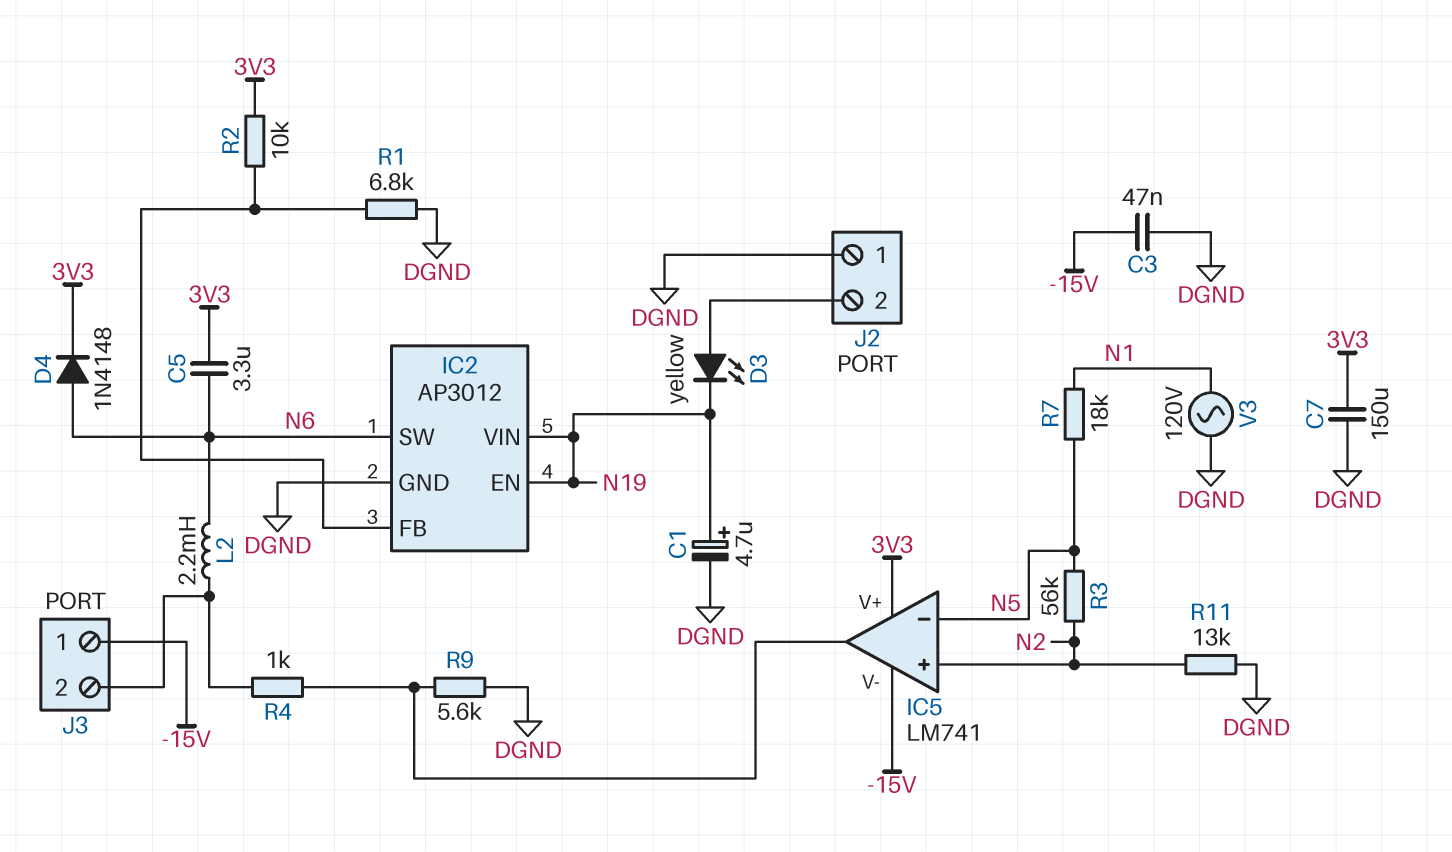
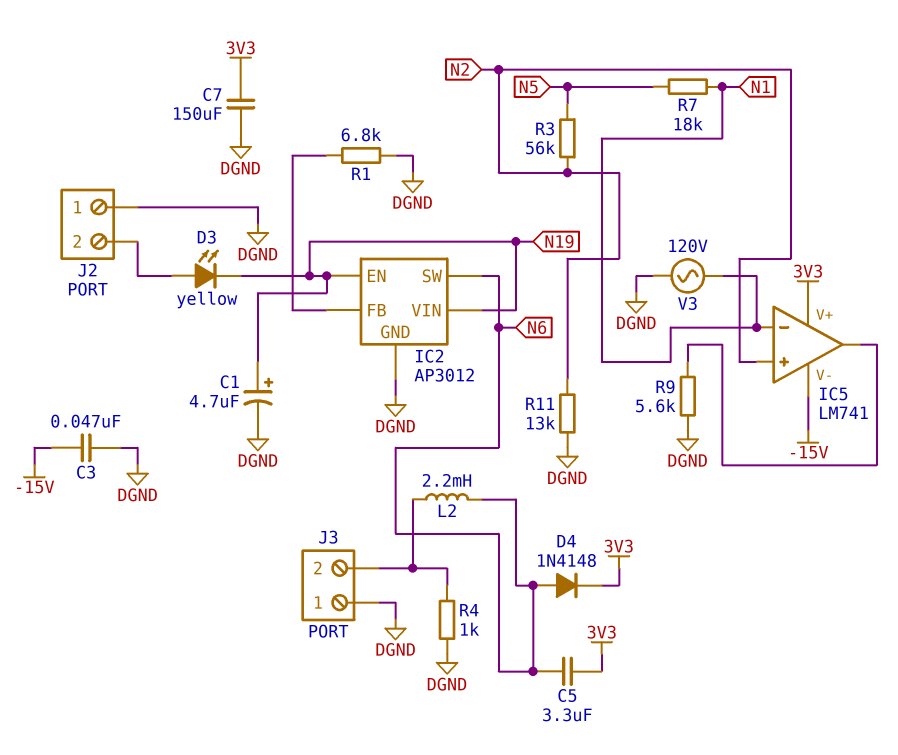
IC5 pin in-: N5 -> N1
J3 pin 1: -15V -> DGND
R2: 10k (3V3, IC2/FB) -> none
R4: 1k (IC5/out, J3/2) -> 1k (DGND, J3/2)

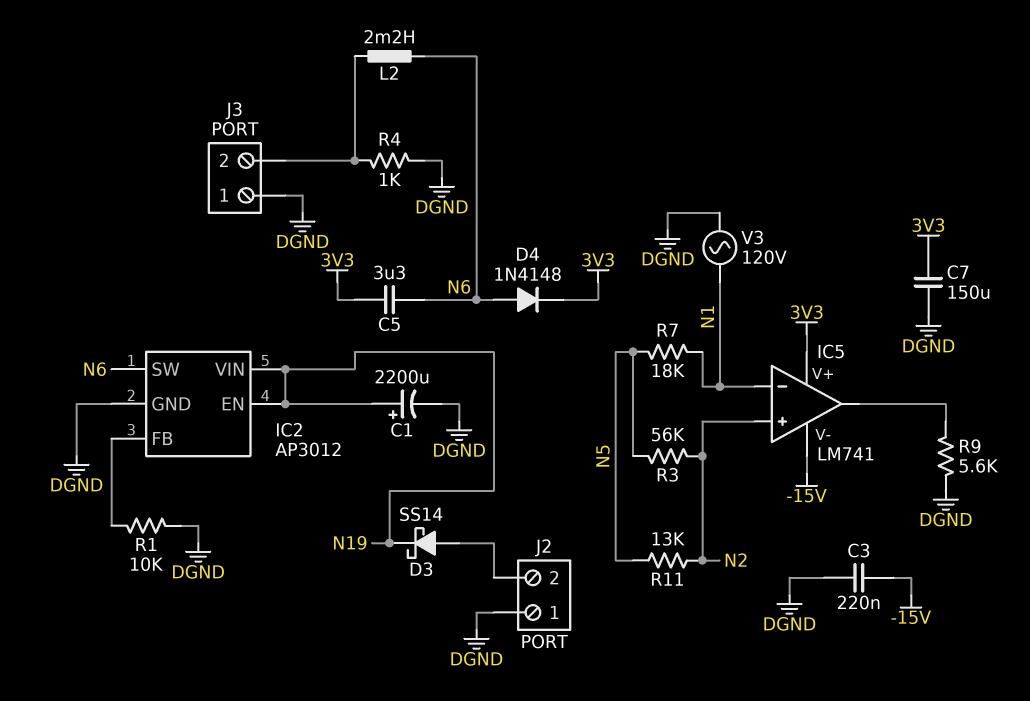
C1: 4.7uF (plus N19, minus DGND) -> 2200uF (plus N19, minus DGND)
C3: 47nF (-15V, DGND) -> 220nF (-15V, DGND)
D3: LED yellow (A J2/2, K N19) -> schottky SS14 (A J2/2, K N19)
R1: 6.8k (DGND, IC2/FB) -> 10k (DGND, IC2/FB)
R11: 13k (DGND, N2) -> 13k (N2, N5)

